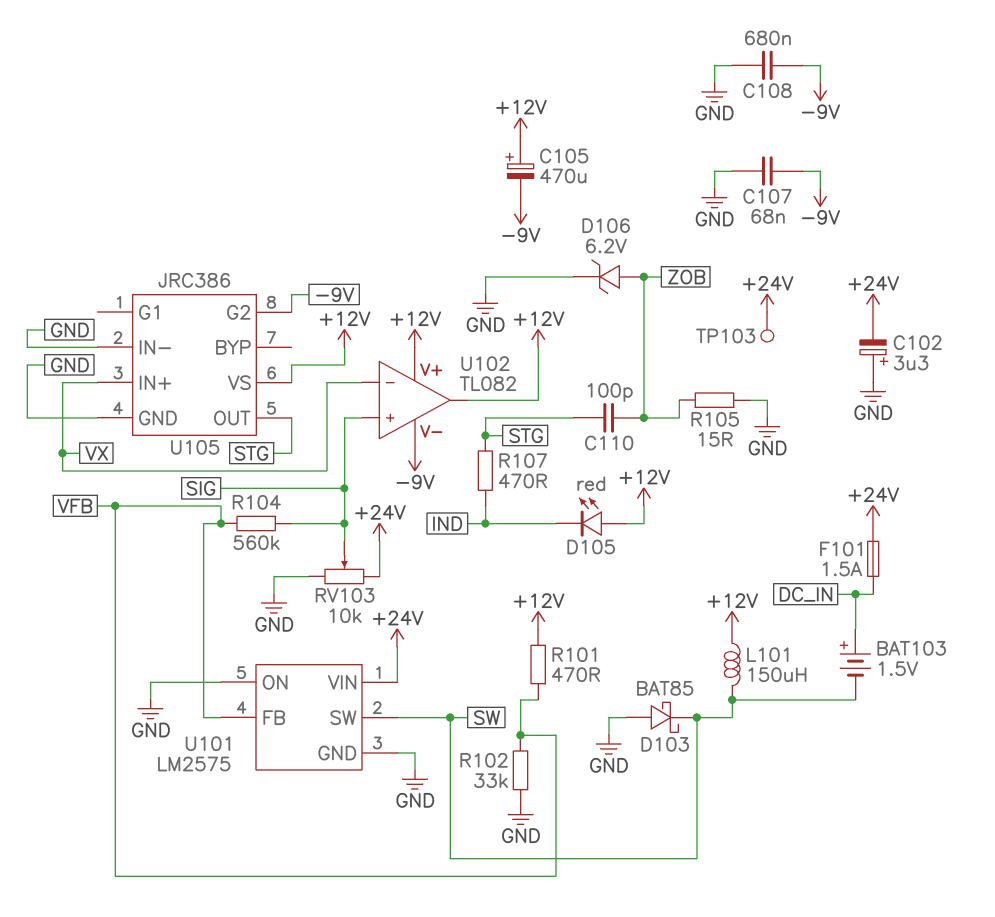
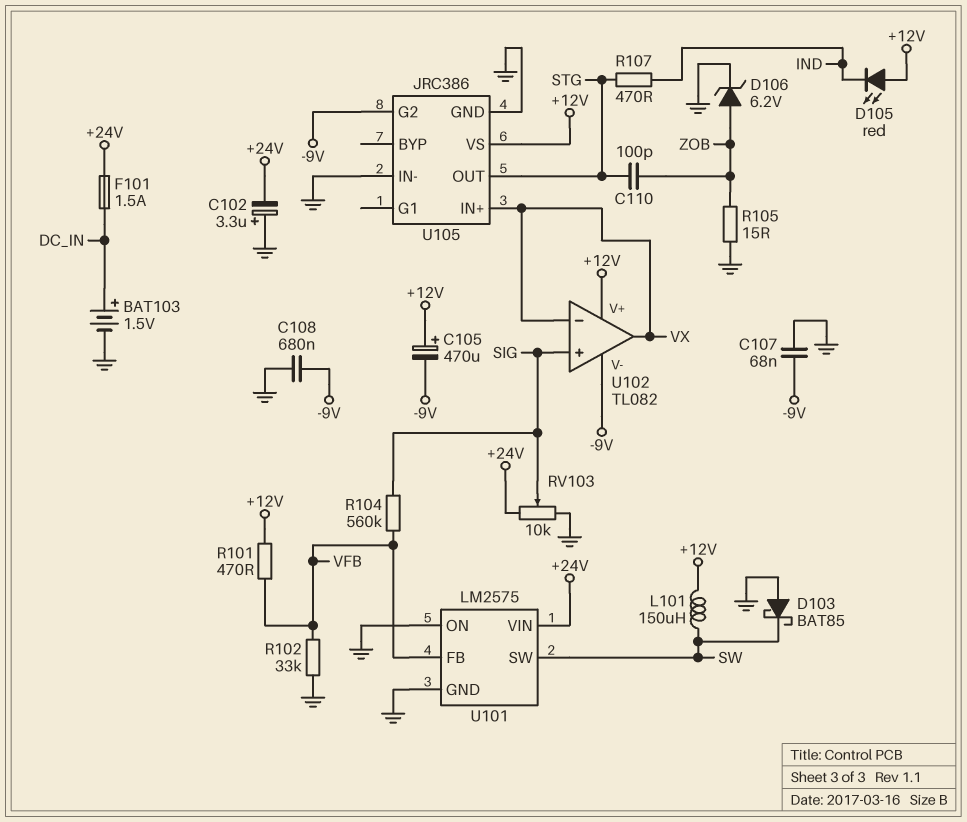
BAT103: 1.5V (plus DC_IN, minus SW) -> 1.5V (plus DC_IN, minus GND)
TP103: test point (+24V) -> none
U102 pin out: +12V -> VX

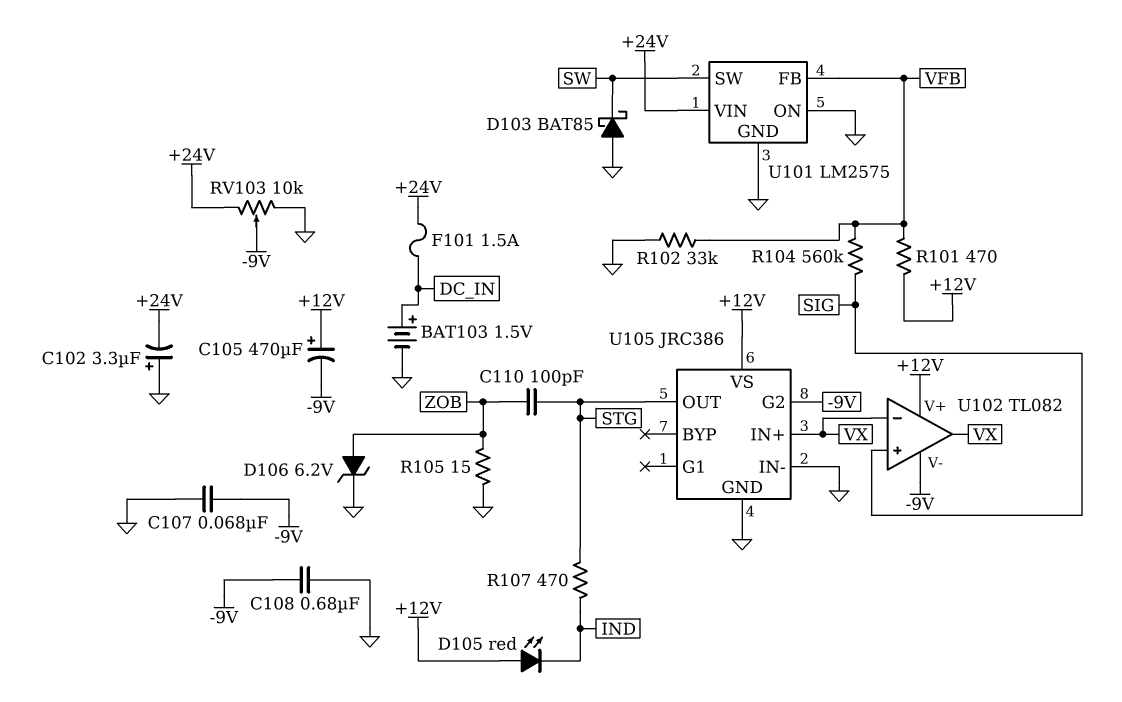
L101: 150uH (+12V, SW) -> none
RV103: 10k (+24V, GND, wiper SIG) -> 10k (+24V, GND, wiper -9V)

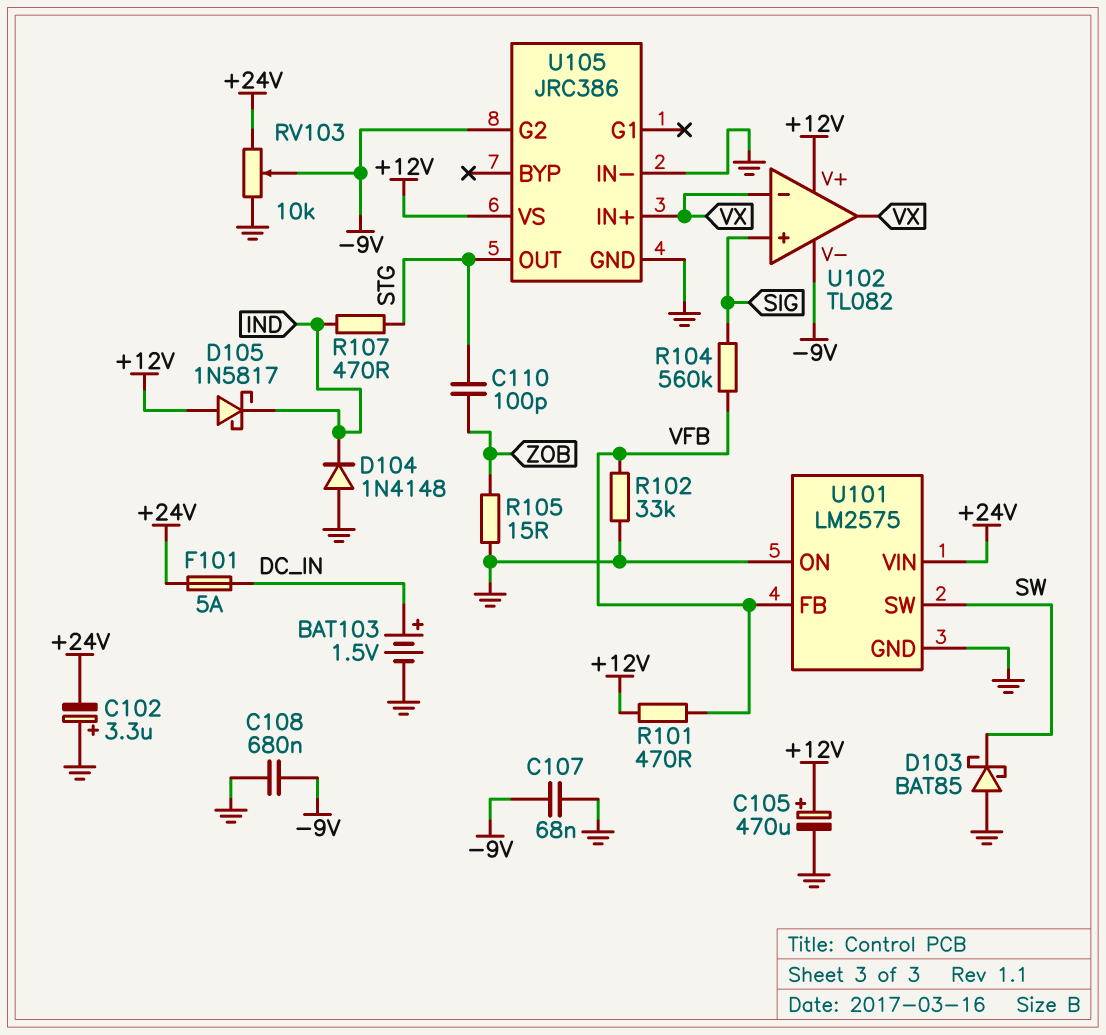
C105: 470uF (plus +12V, minus -9V) -> 470uF (plus +12V, minus GND)
D104: none -> diode 1N4148 (A GND, K IND)
D105: LED red (A +12V, K IND) -> schottky 1N5817 (A +12V, K IND)
D106: zener 6.2V (A ZOB, K GND) -> none
F101: 1.5A (+24V, DC_IN) -> 5A (+24V, DC_IN)

